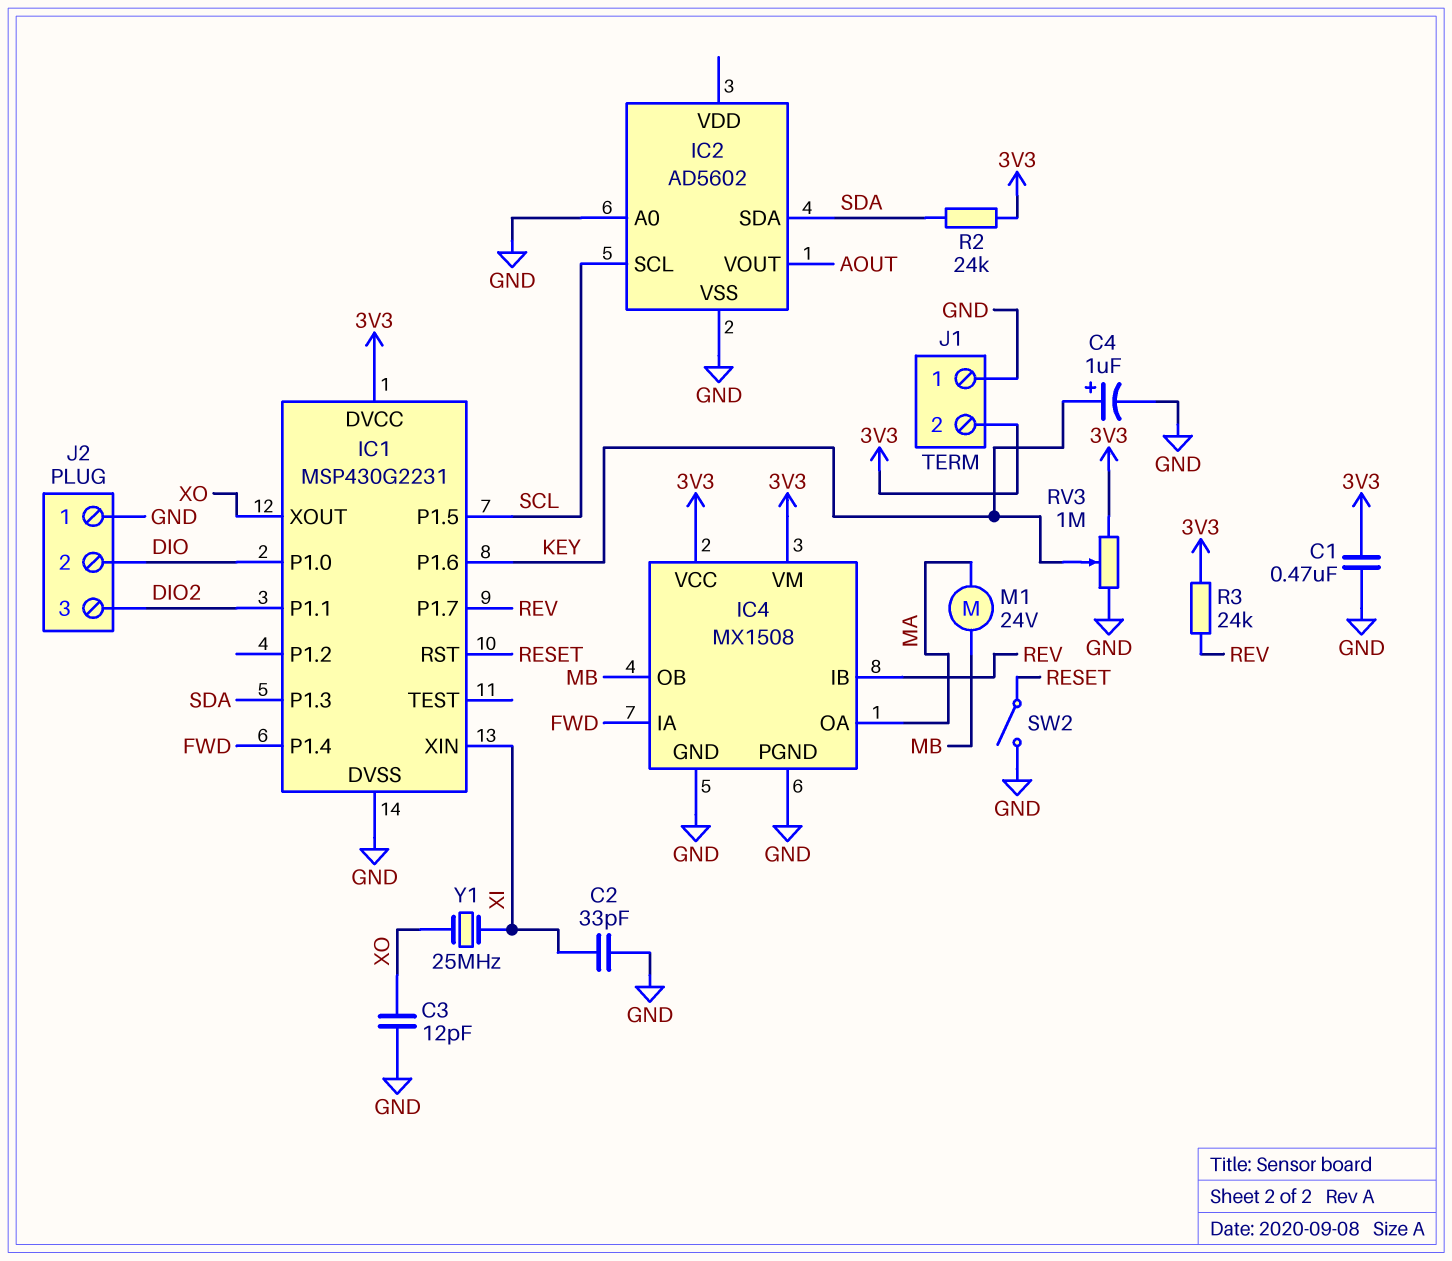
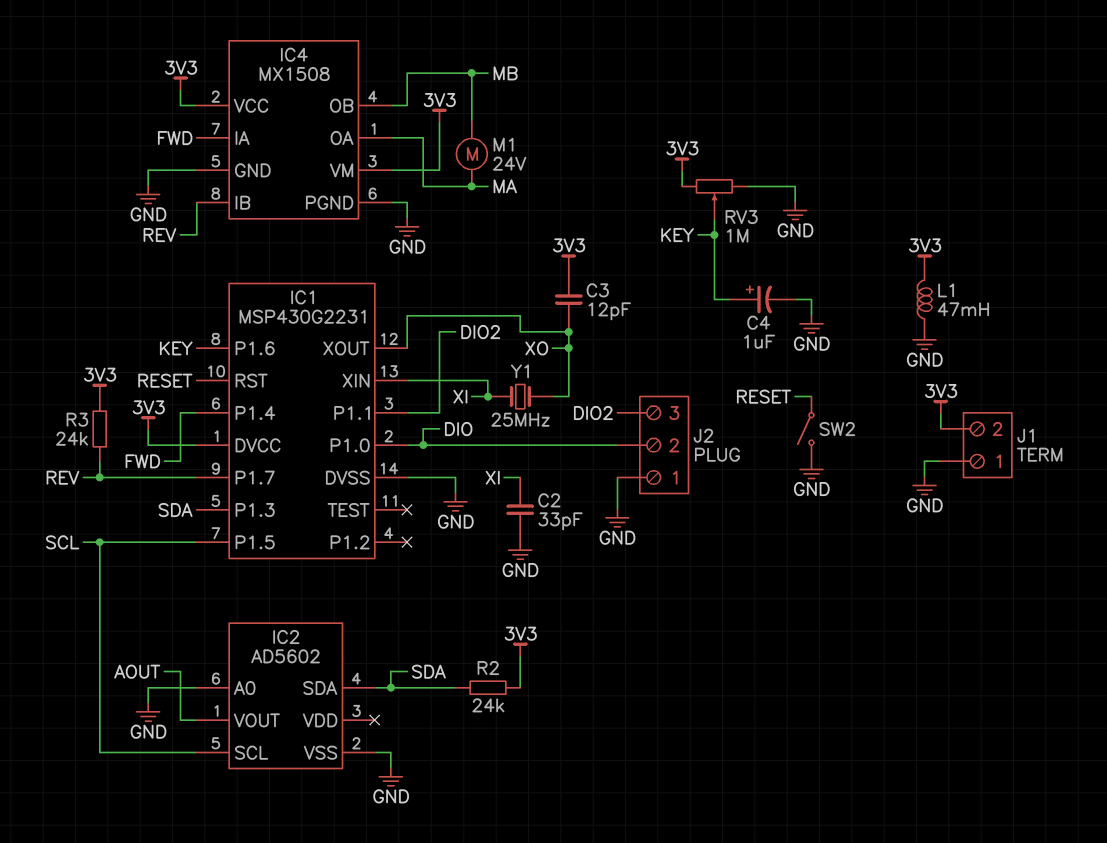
C1: 470nF (3V3, GND) -> none
C3: 12pF (GND, XO) -> 12pF (3V3, XO)
L1: none -> 47mH (3V3, GND)

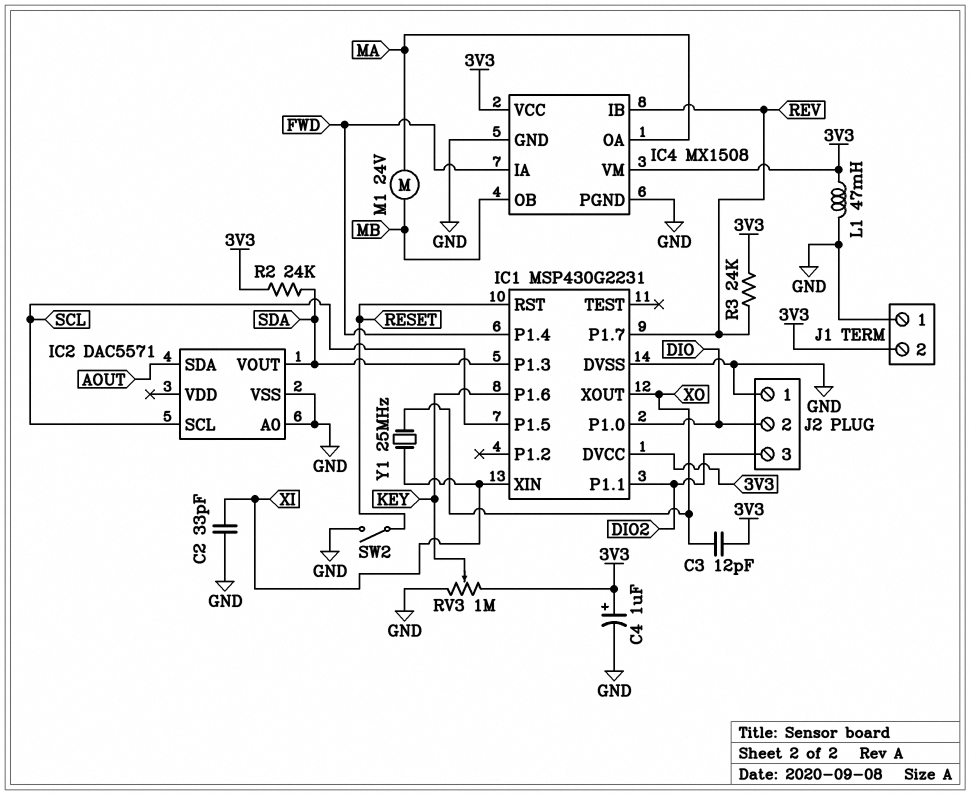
C4: 1uF (plus KEY, minus GND) -> 1uF (plus 3V3, minus GND)
IC2: AD5602 -> DAC5571
IC2 pin SDA: SDA -> AOUT
IC2 pin VOUT: AOUT -> SDA

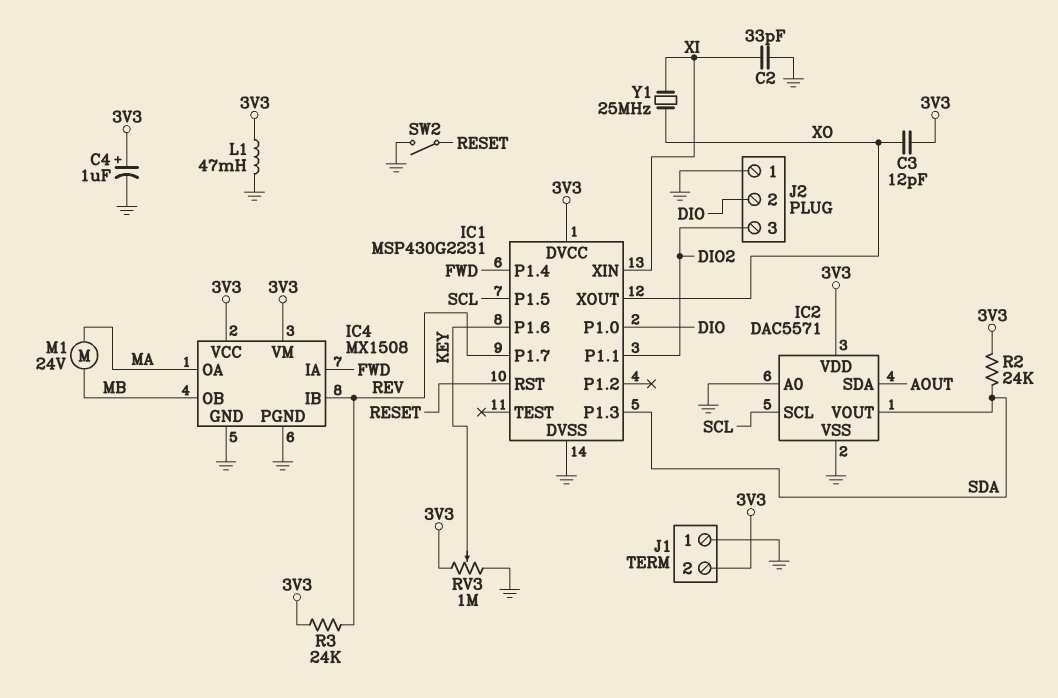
IC2 pin VDD: none -> 3V3

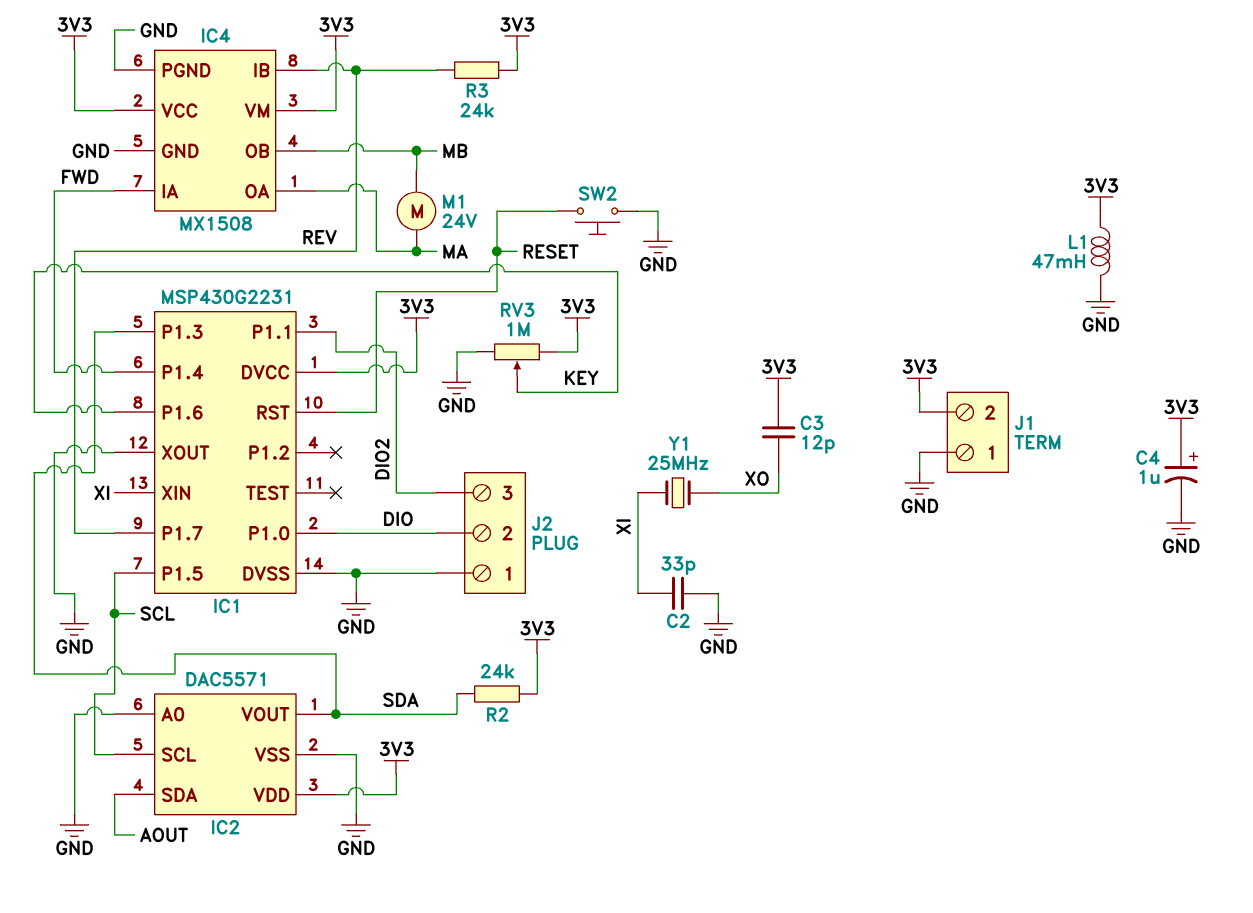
IC1 pin XOUT: XO -> GND
SW2: switch (GND, RESET) -> button (GND, RESET)

